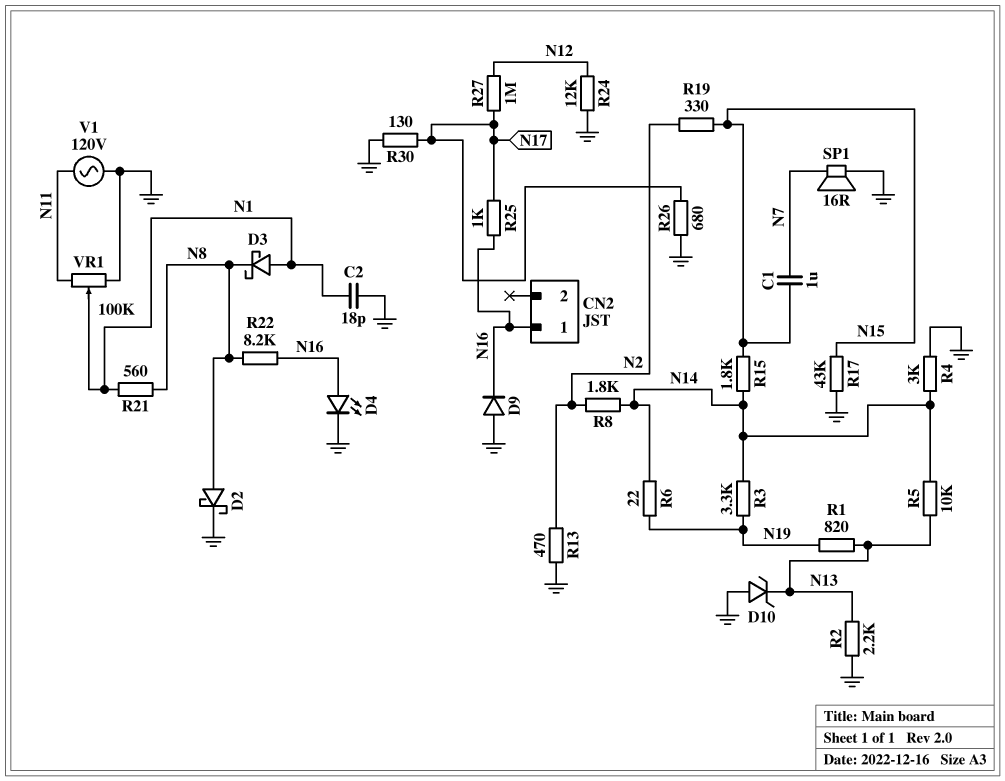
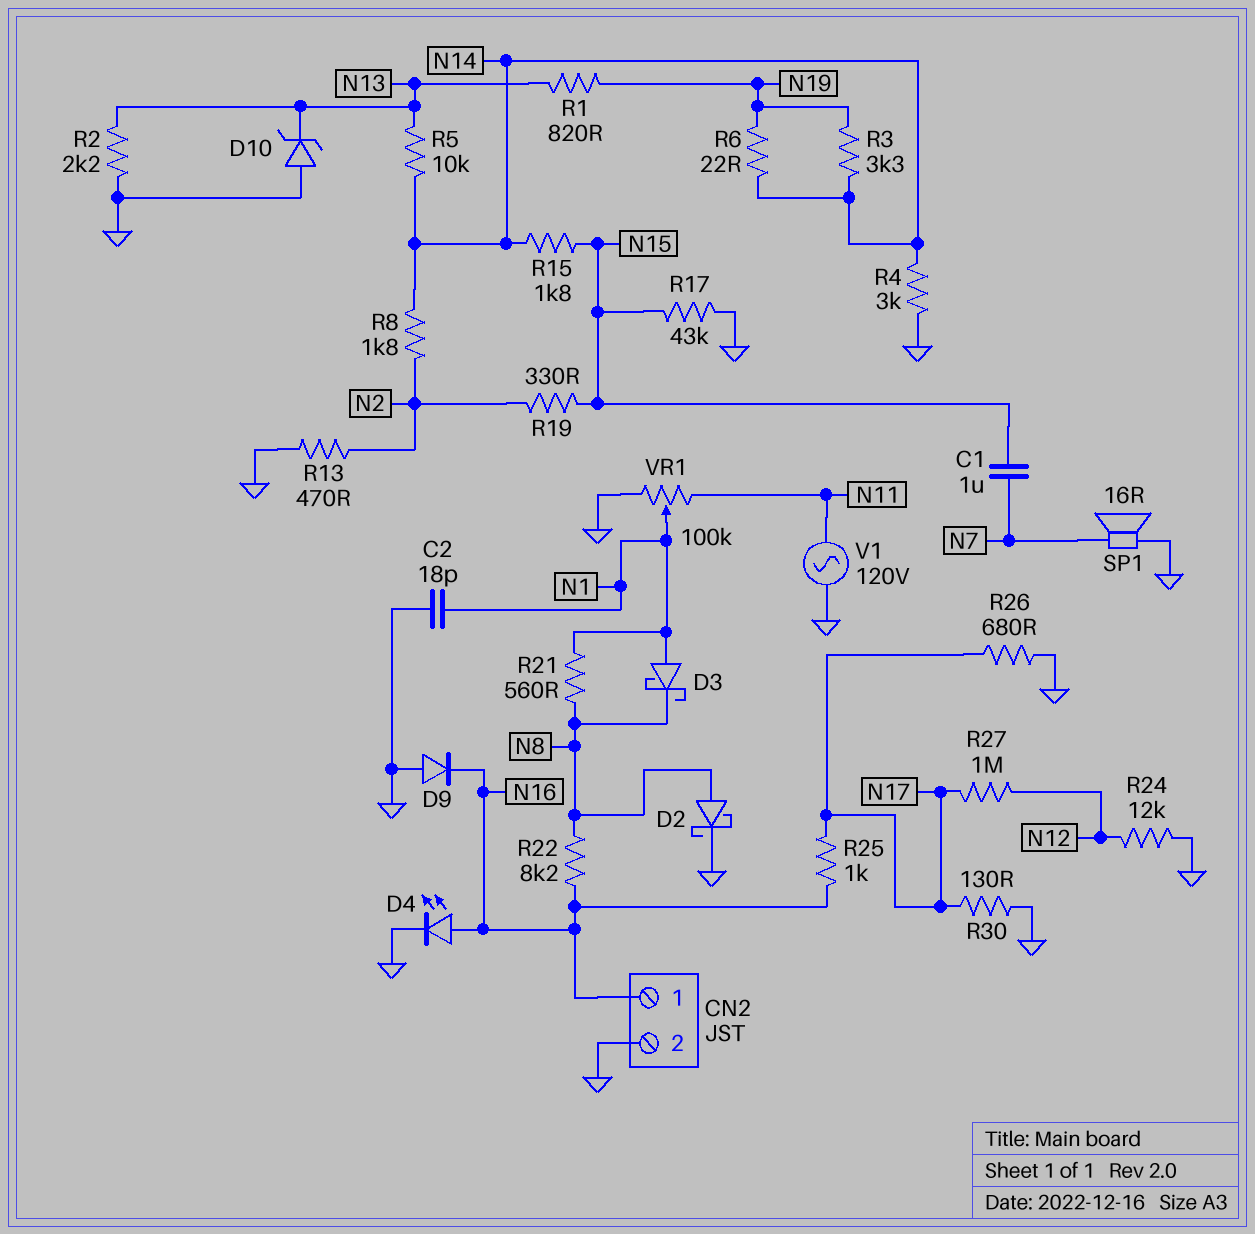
CN2 pin 2: none -> GND

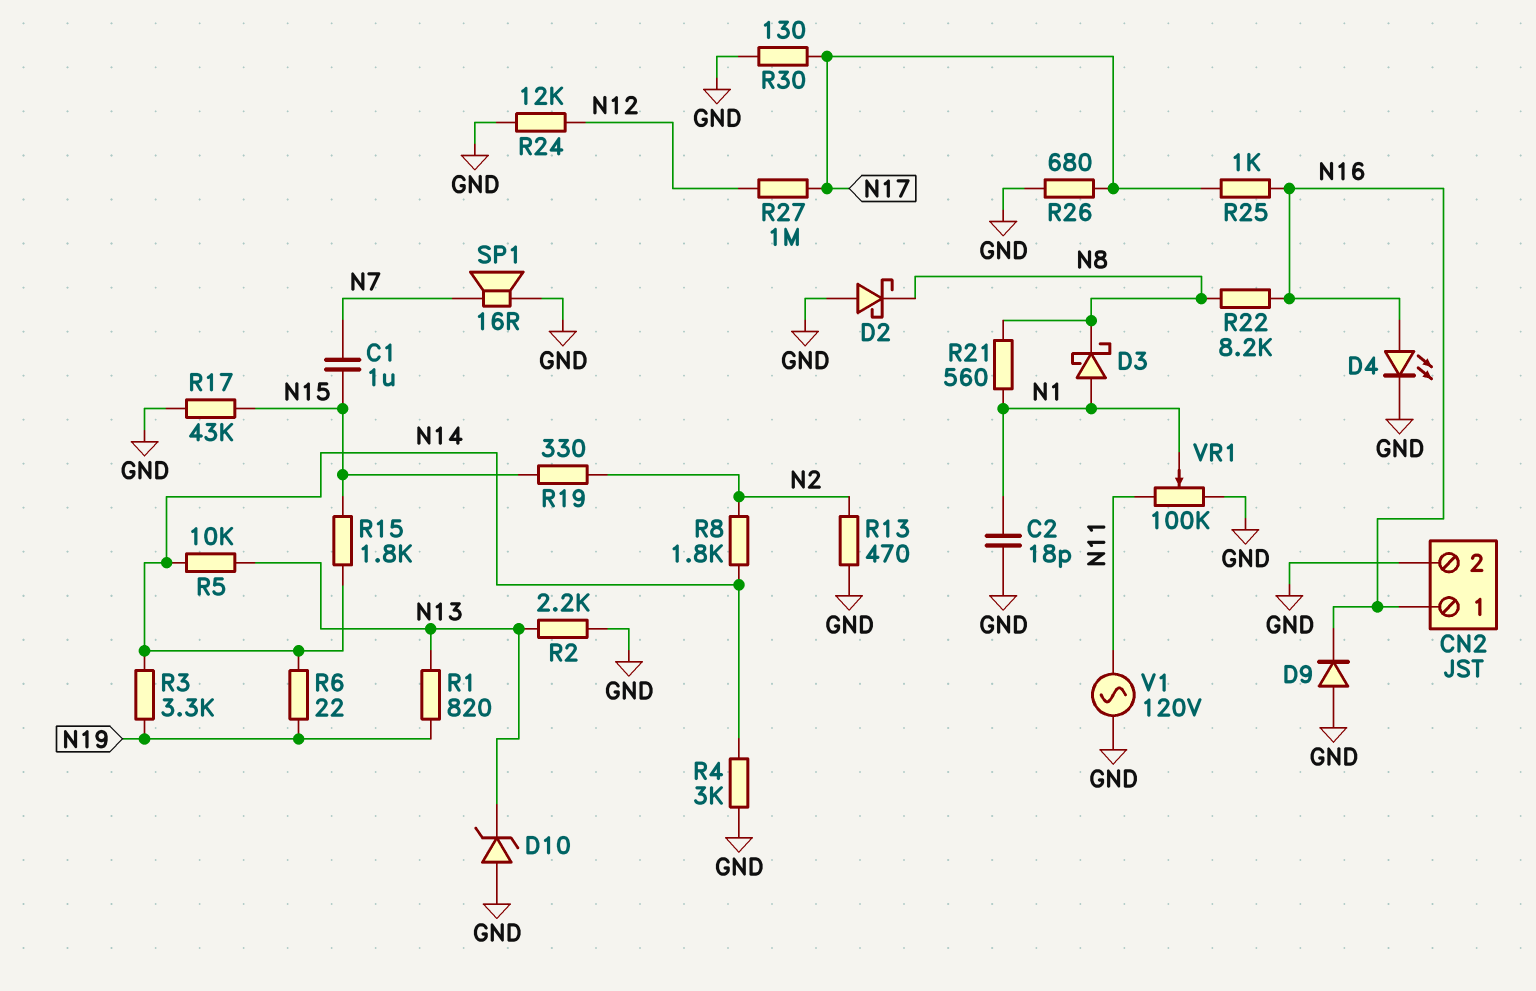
D2: schottky (A N8, K GND) -> schottky (A GND, K N8)

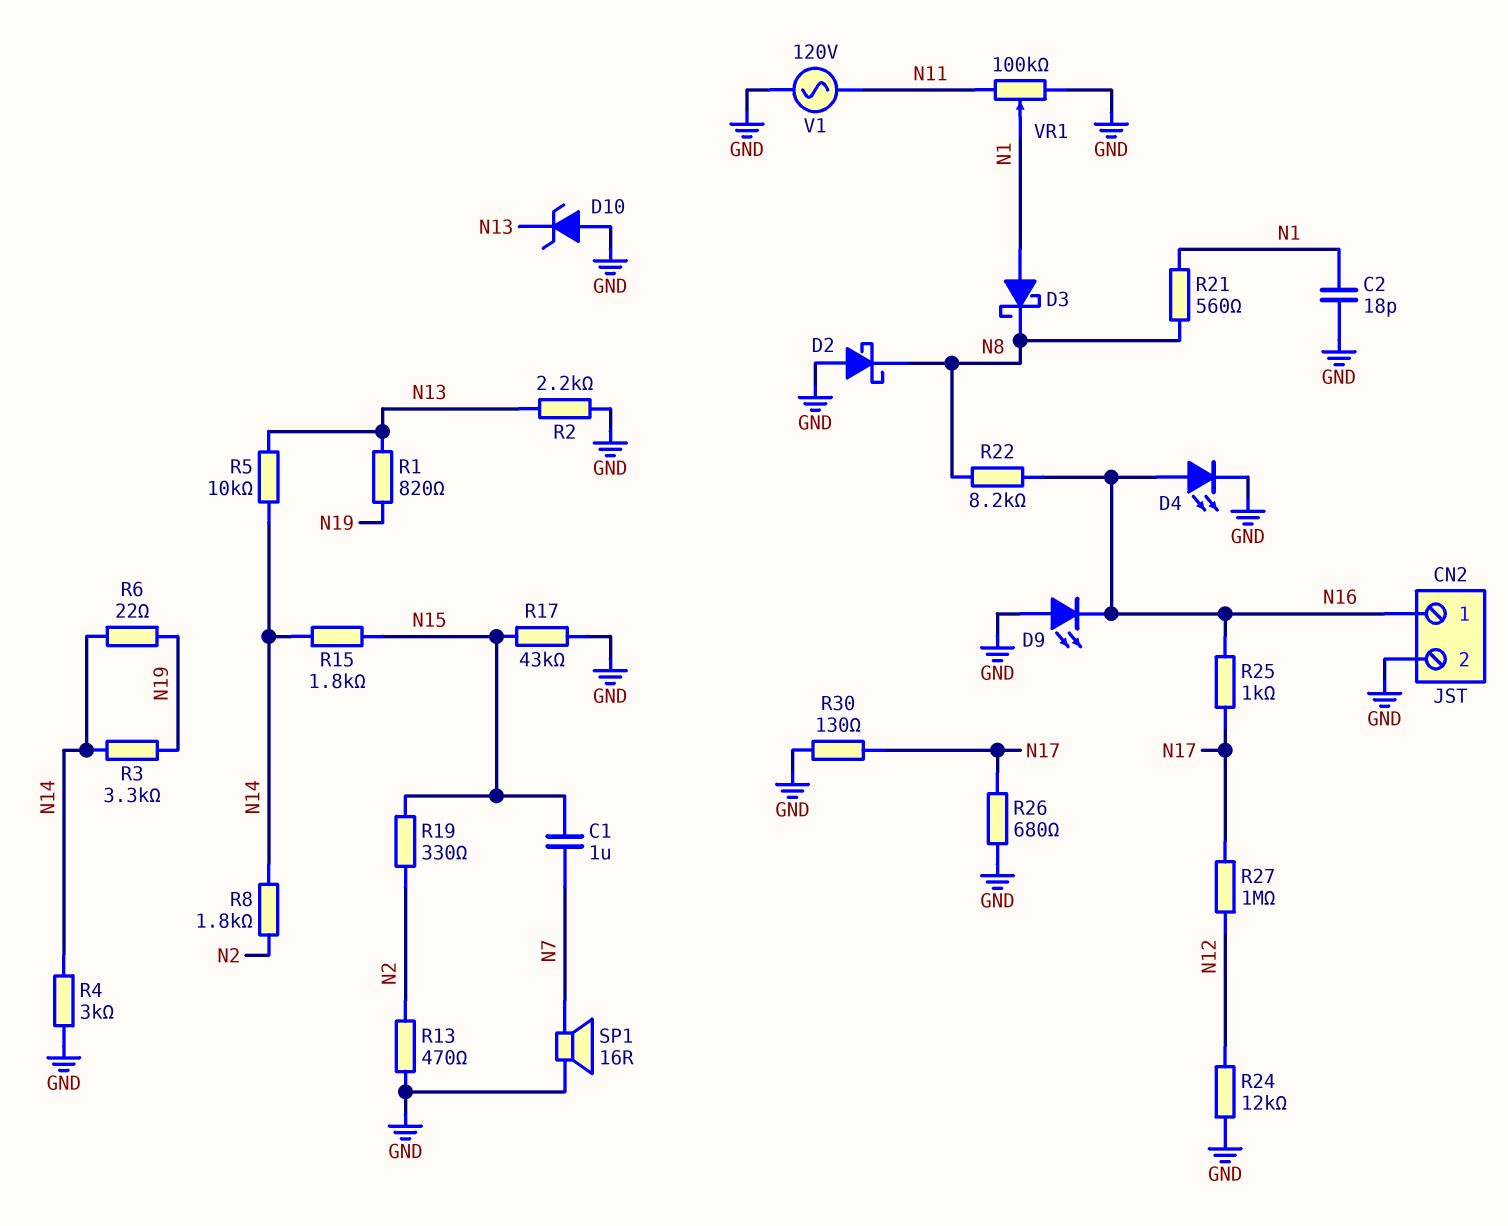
D9: diode (A GND, K N16) -> LED (A GND, K N16)

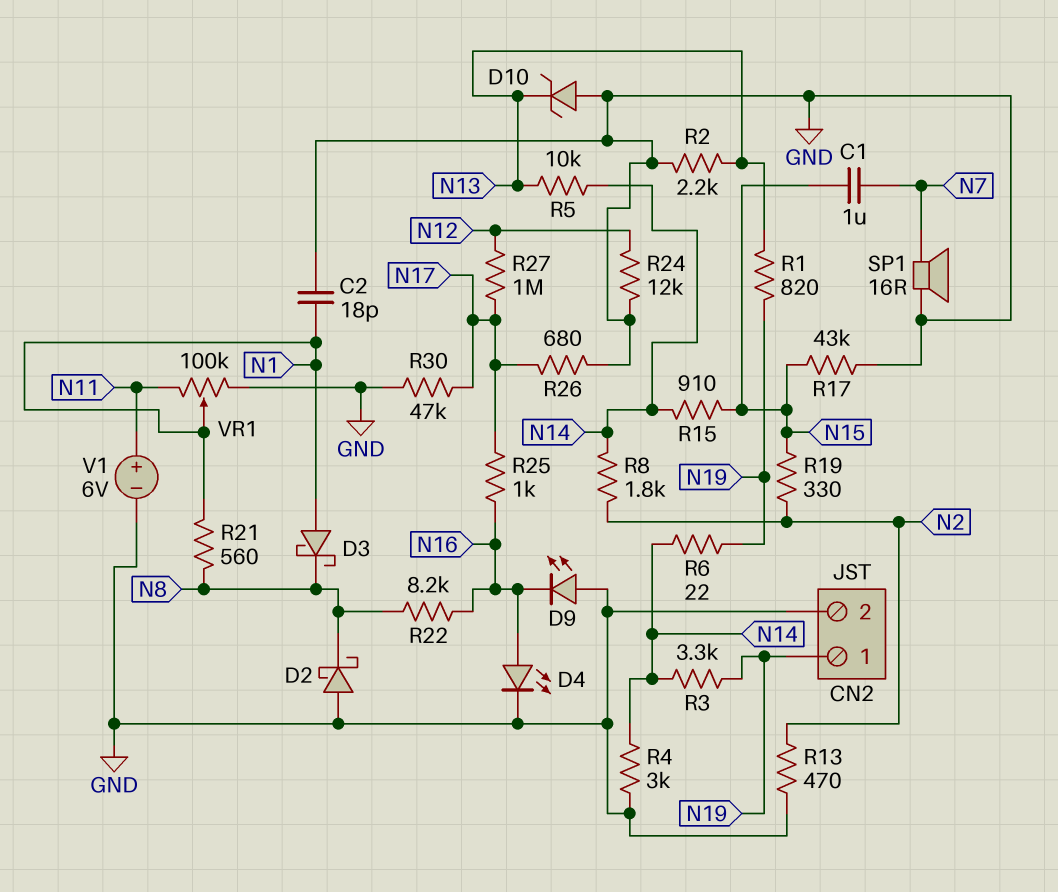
CN2 pin 1: N16 -> N19
R15: 1.8k (N14, N15) -> 910 (N14, N15)
R30: 130 (GND, N17) -> 47k (GND, N17)
V1: AC 120V (GND, N11) -> 6V (plus N11, minus GND)

